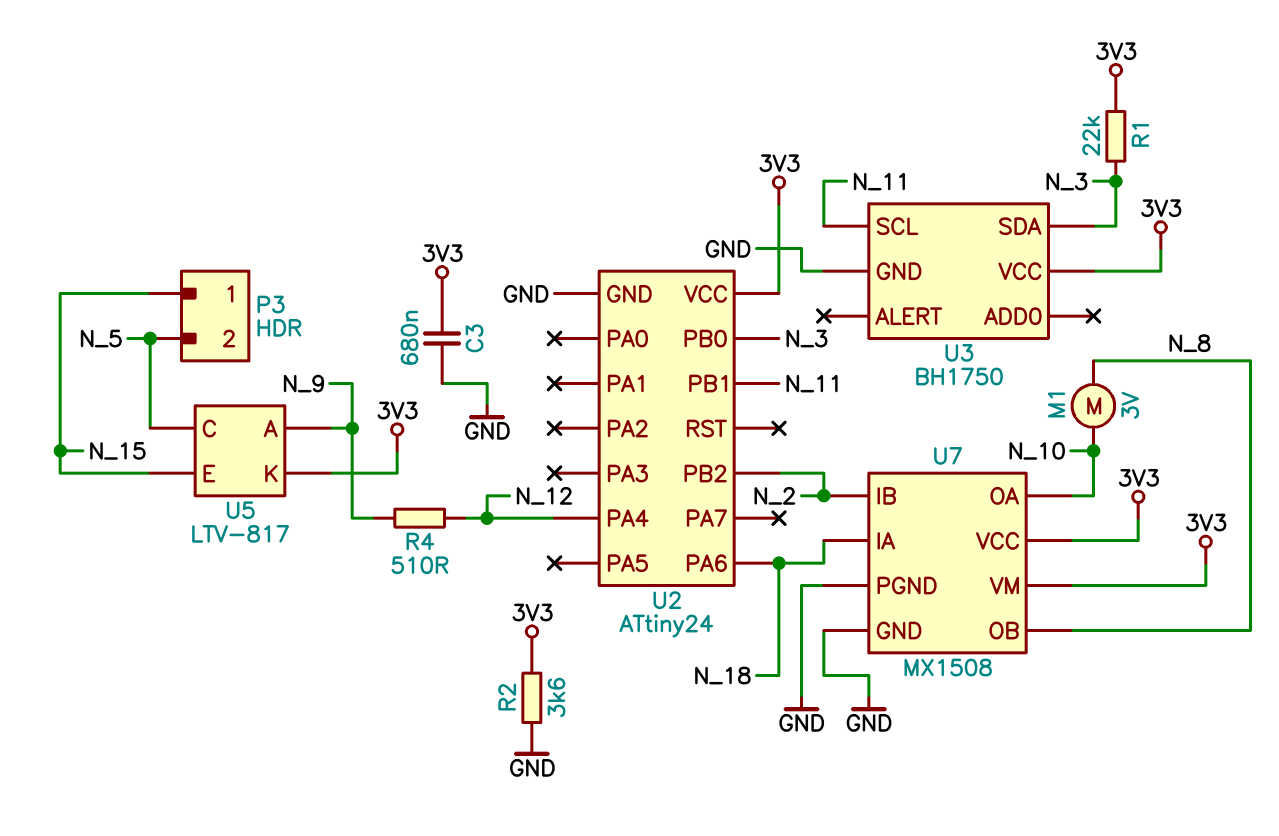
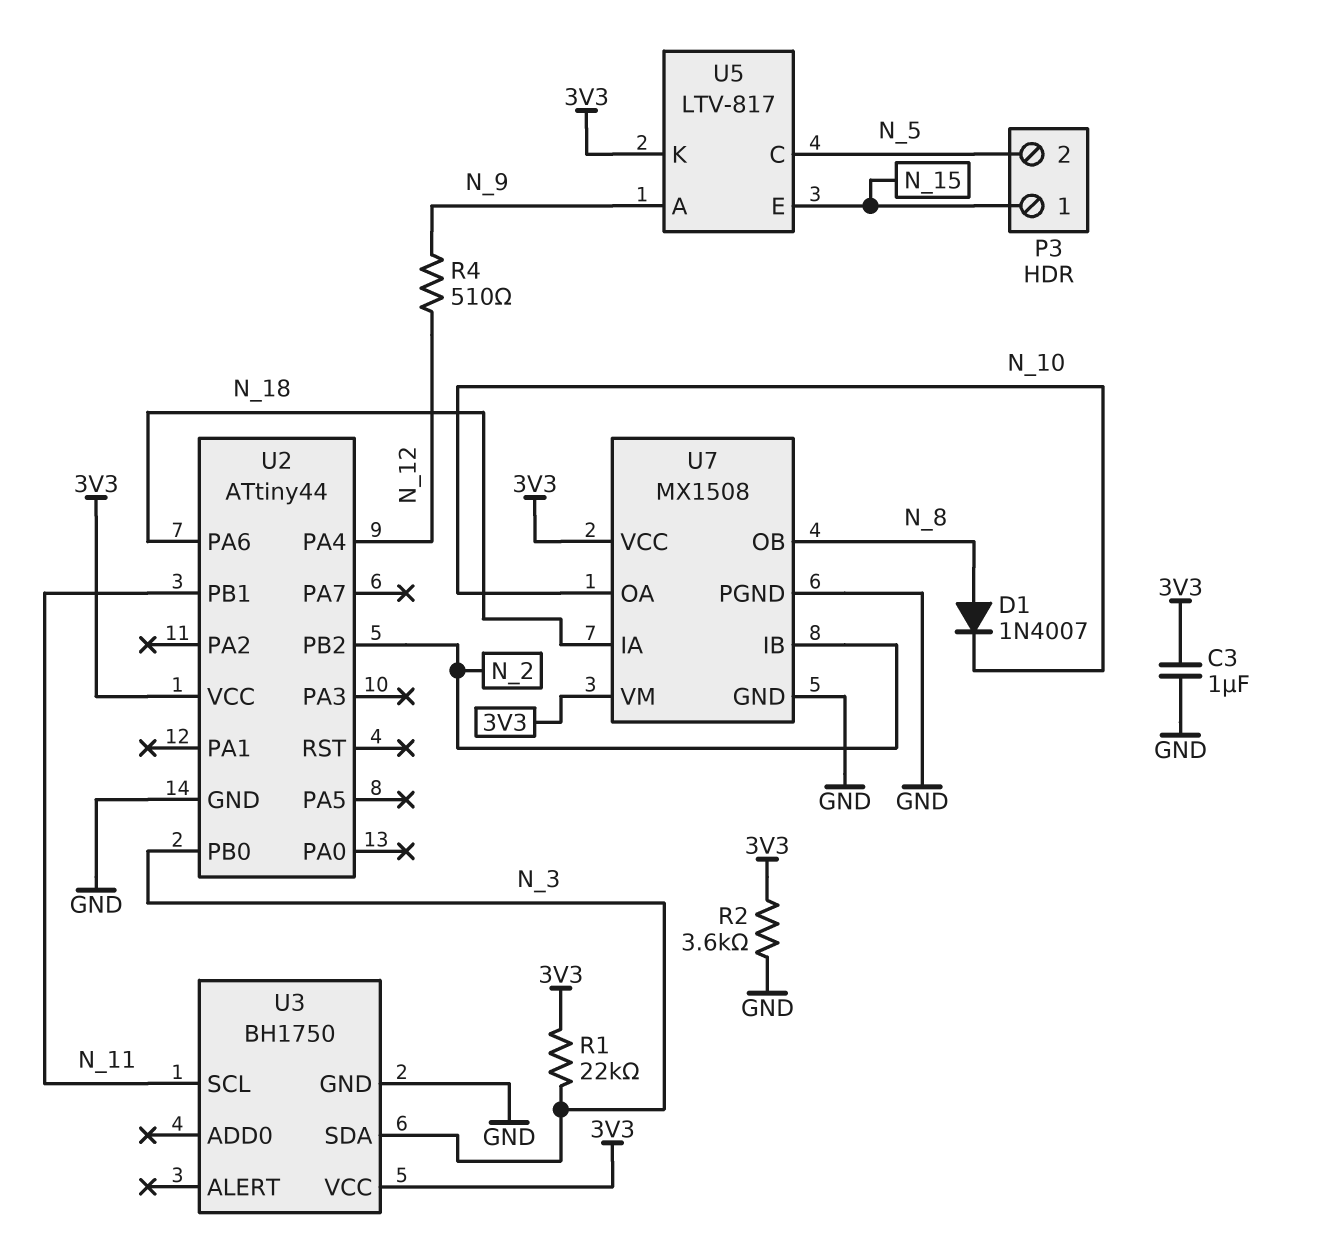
C3: 680nF (3V3, GND) -> 1uF (3V3, GND)
D1: none -> diode 1N4007 (A N_8, K N_10)
M1: motor 3V (N_8, N_10) -> none
U2: ATtiny24 -> ATtiny44

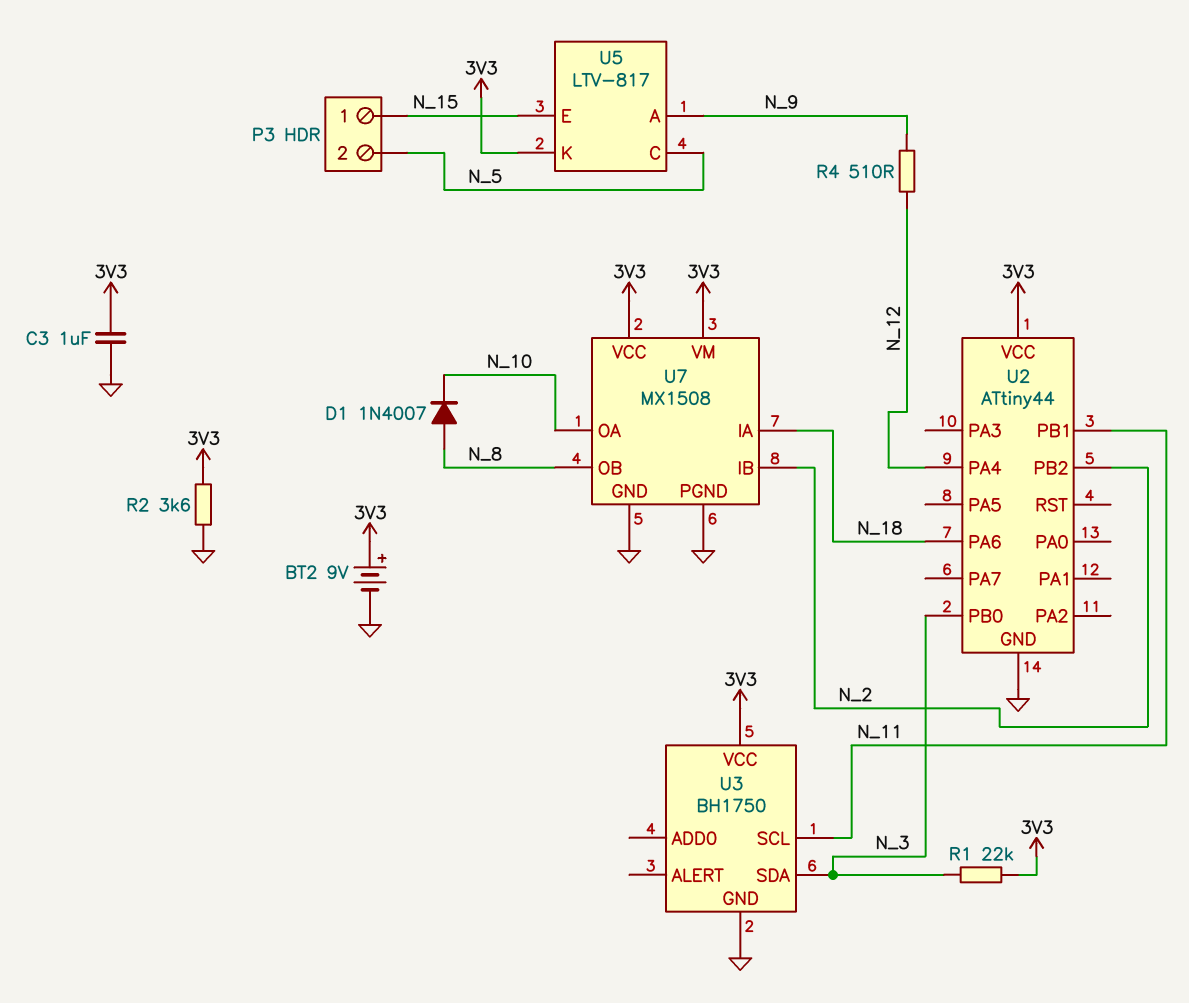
BT2: none -> 9V (plus 3V3, minus GND)

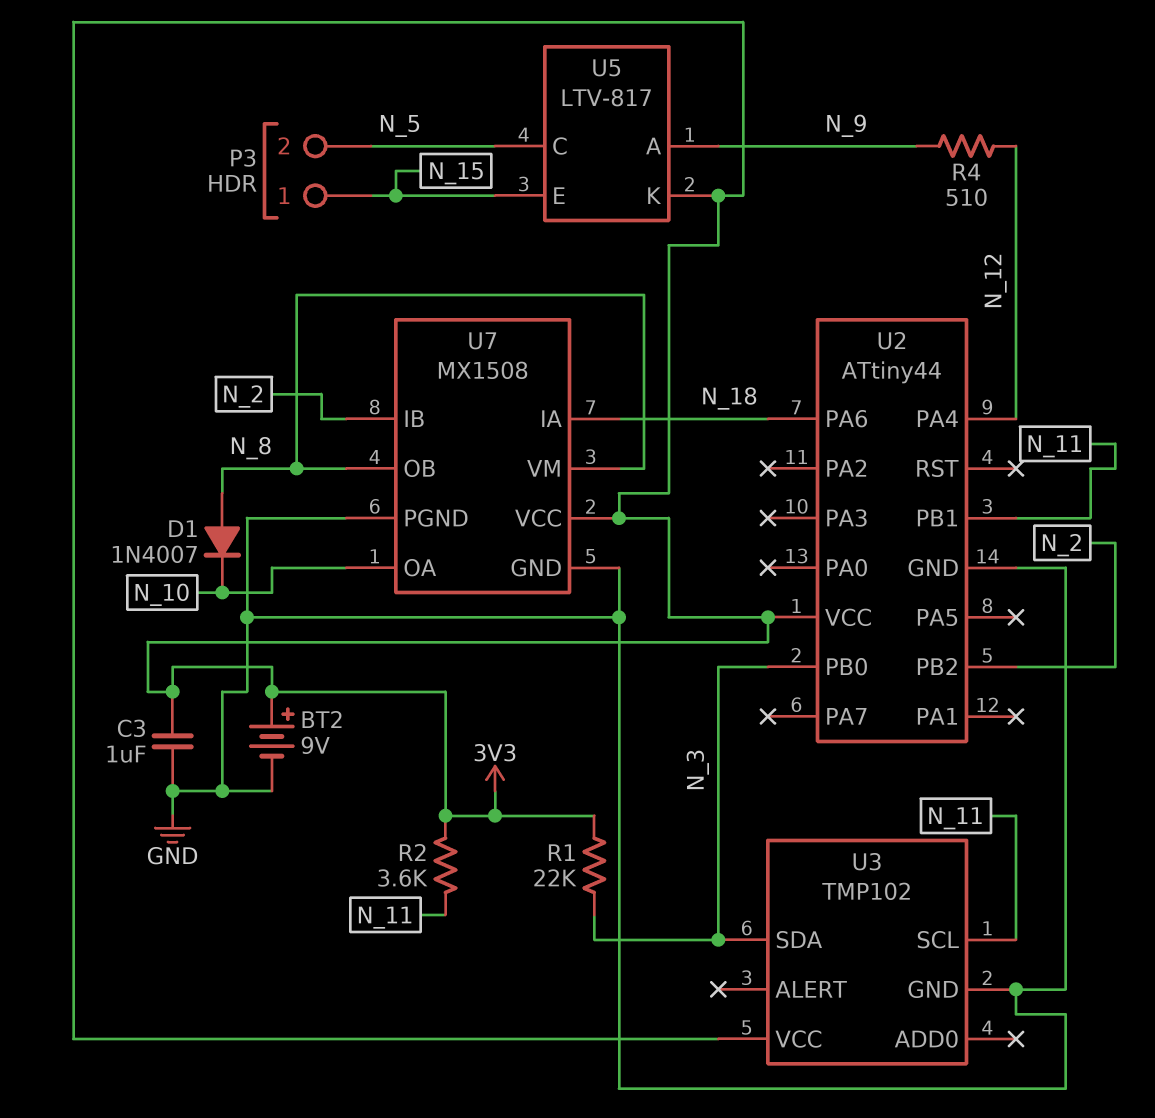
R2: 3.6k (3V3, GND) -> 3.6k (3V3, N_11)
U3: BH1750 -> TMP102
U7 pin VM: 3V3 -> N_8

